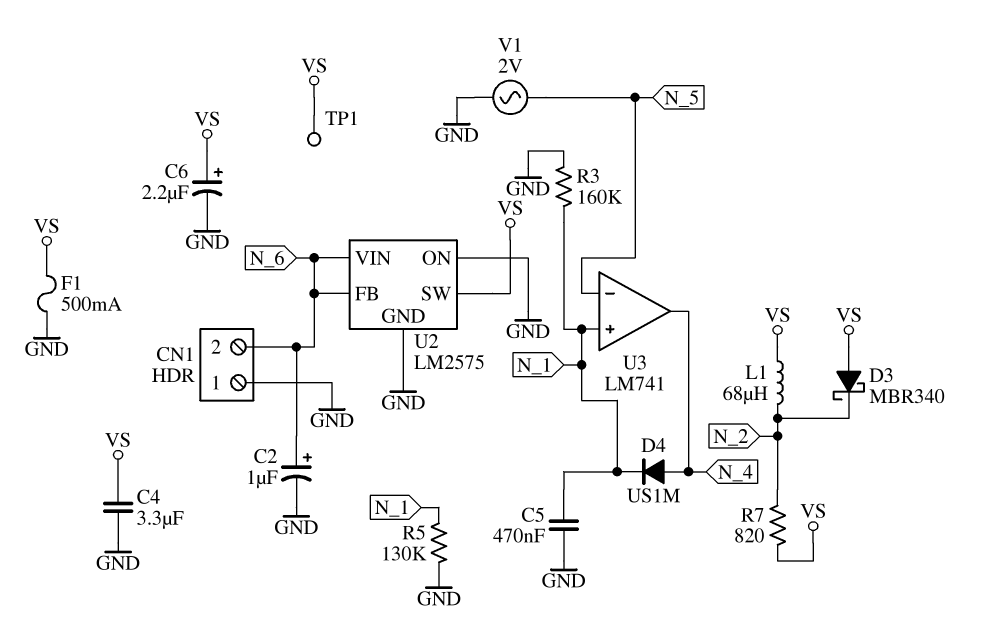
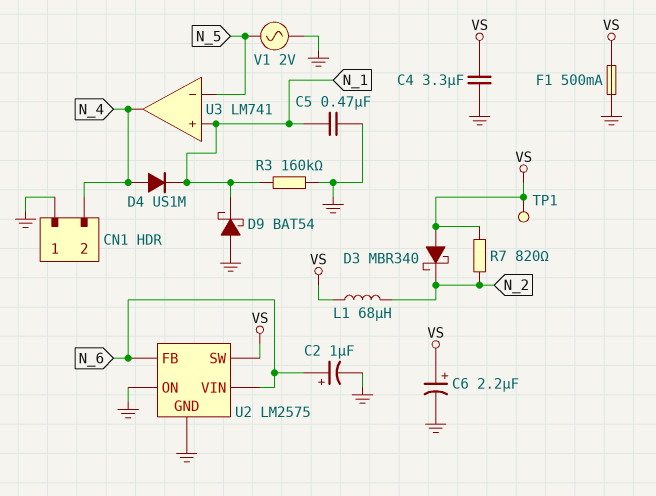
CN1 pin 2: N_6 -> N_4
D9: none -> schottky BAT54 (A GND, K N_1)
R5: 130k (GND, N_1) -> none

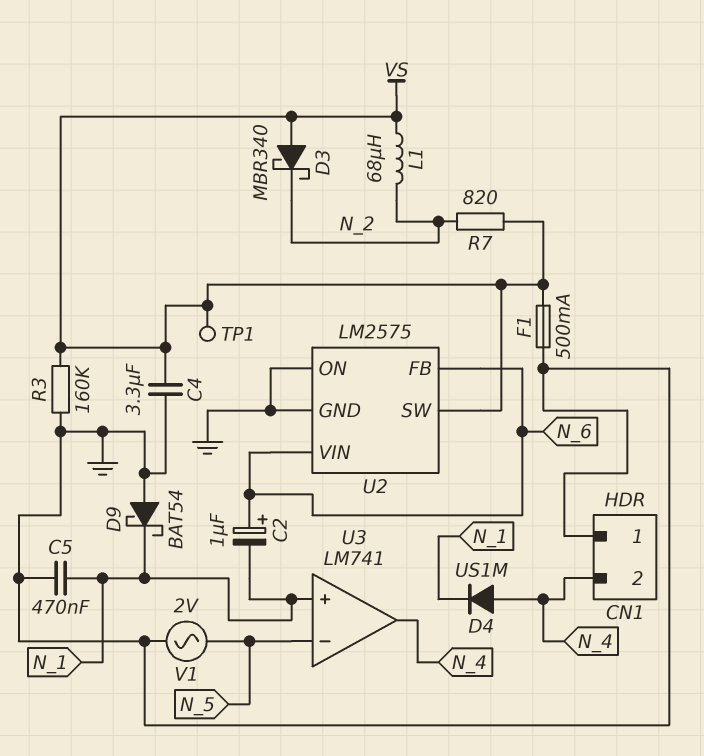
C2: 1uF (plus N_6, minus GND) -> 1uF (plus N_6, minus N_1)
C6: 2.2uF (plus VS, minus GND) -> none
R3: 160k (GND, N_1) -> 160k (GND, VS)

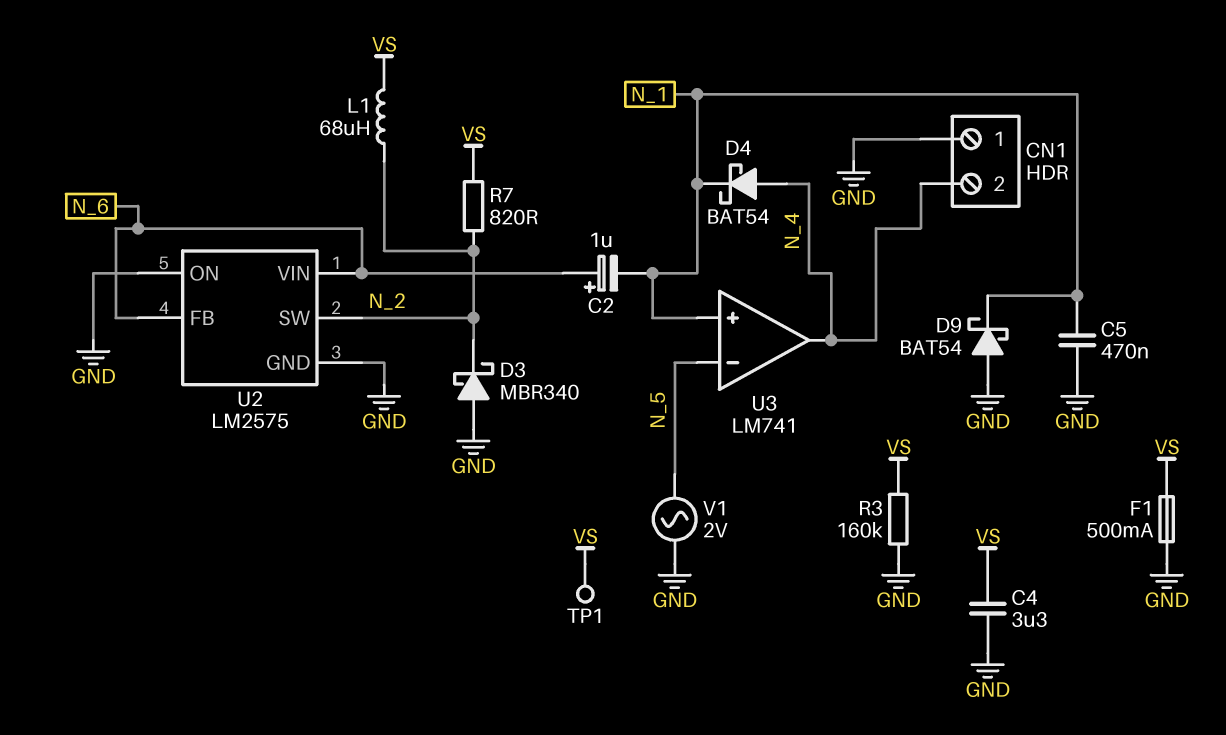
D3: schottky MBR340 (A VS, K N_2) -> schottky MBR340 (A GND, K N_2)
D4: diode US1M (A N_4, K N_1) -> schottky BAT54 (A N_4, K N_1)
U2 pin SW: VS -> N_2

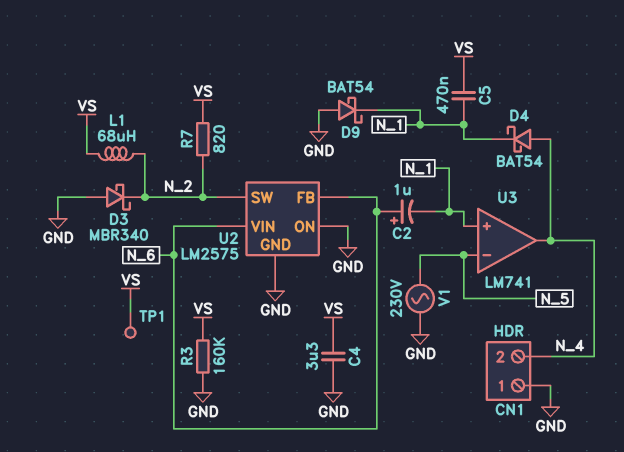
C5: 470nF (GND, N_1) -> 470nF (N_1, VS)
F1: 500mA (GND, VS) -> none
V1: AC 2V (GND, N_5) -> AC 230V (GND, N_5)

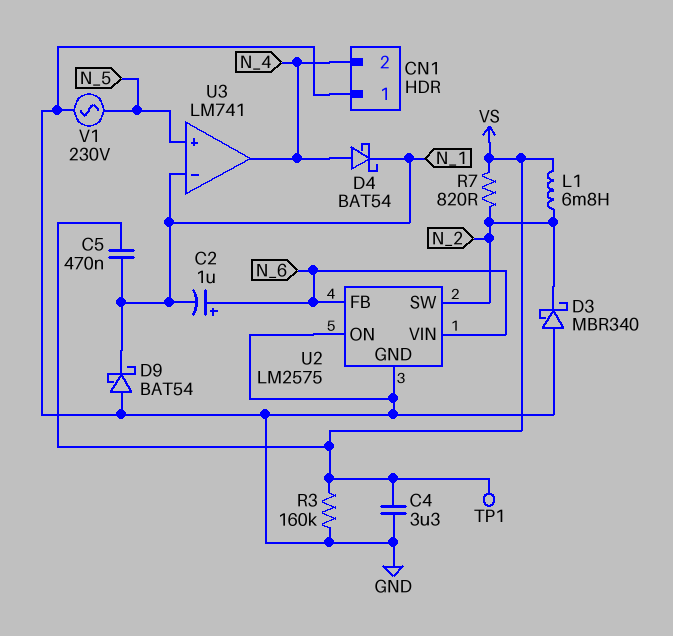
L1: 68uH (N_2, VS) -> 6.8mH (N_2, VS)
U3 pin in+: N_1 -> N_5
U3 pin in-: N_5 -> N_1

